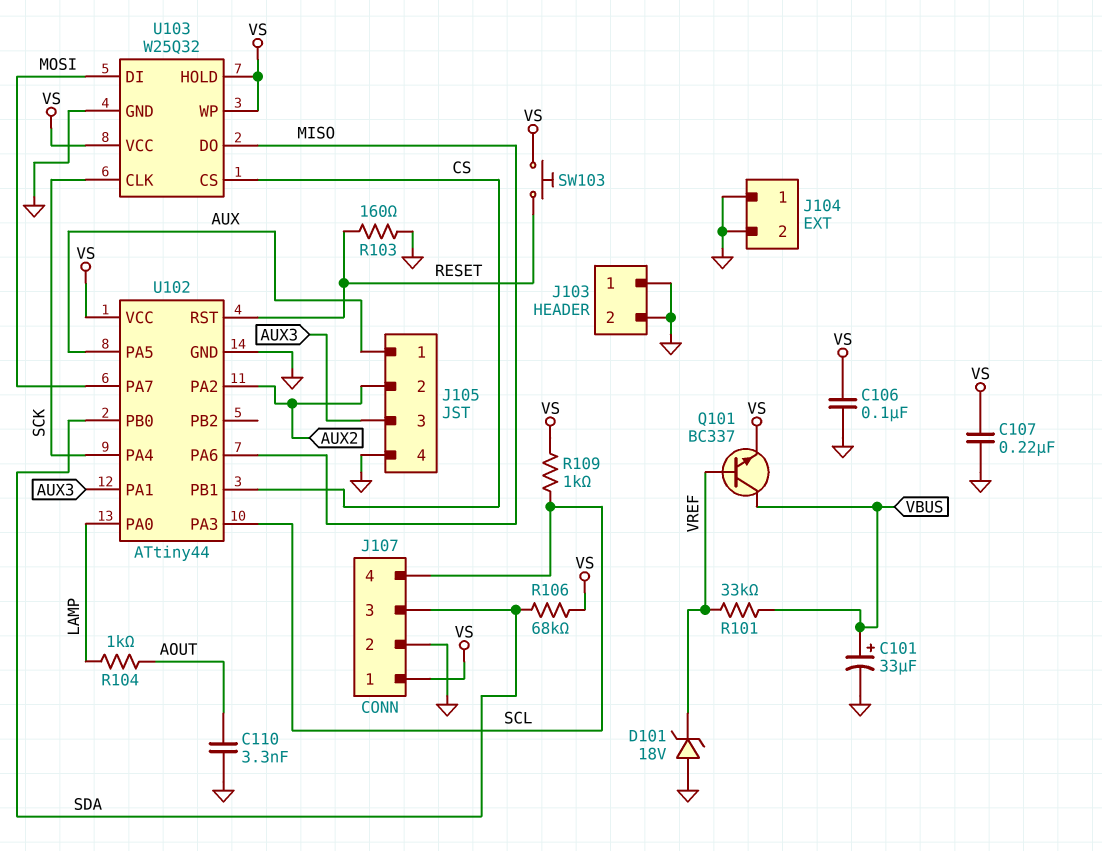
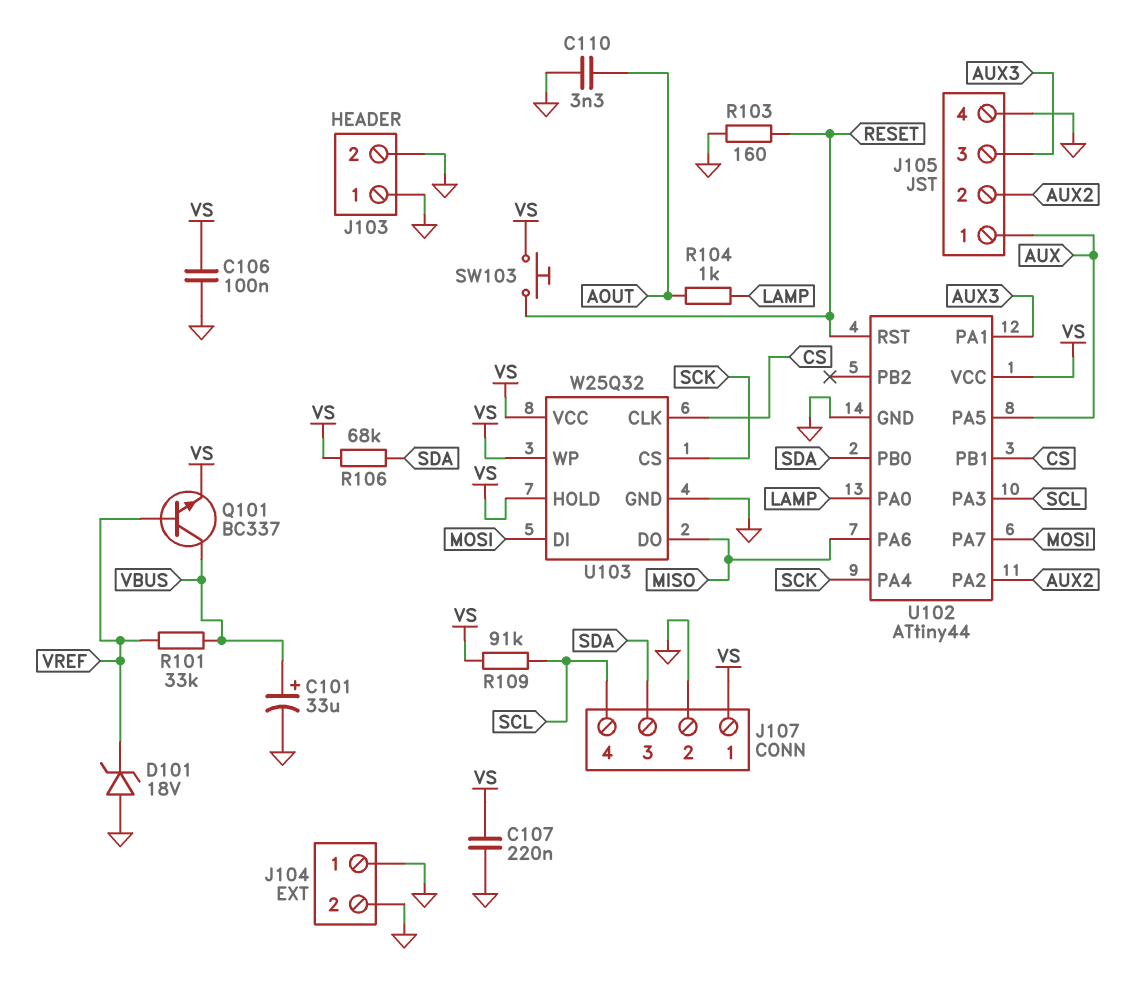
R109: 1k (SCL, VS) -> 91k (SCL, VS)
U103 pin CLK: SCK -> CS
U103 pin CS: CS -> SCK

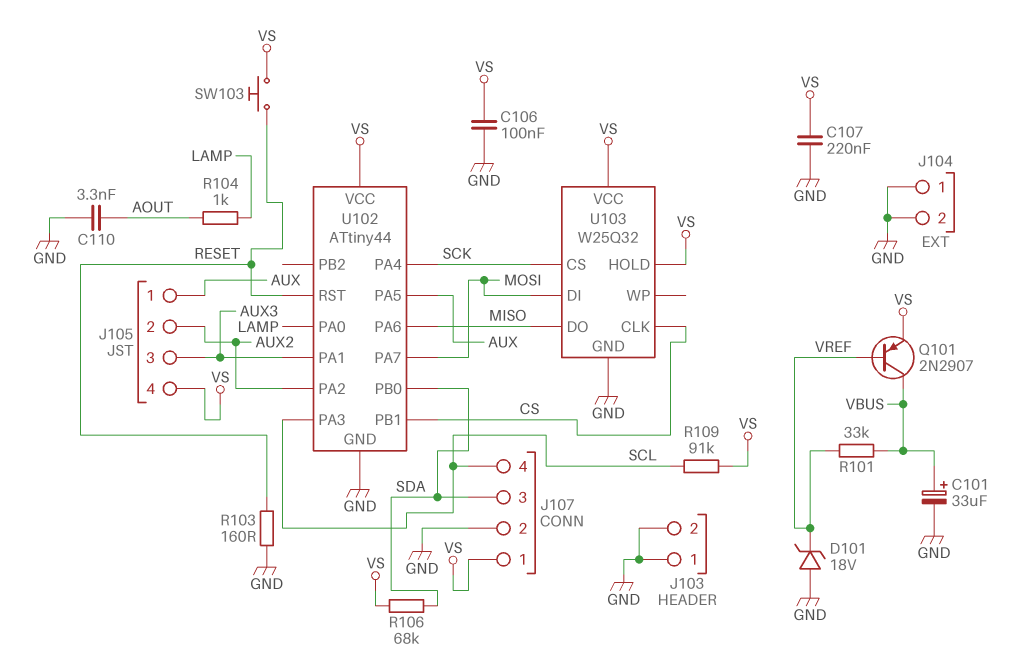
J105 pin 4: GND -> VS
Q101: NPN BC337 (B VREF, C VBUS, E VS) -> PNP 2N2907 (B VREF, C VBUS, E VS)
U103 pin WP: VS -> none

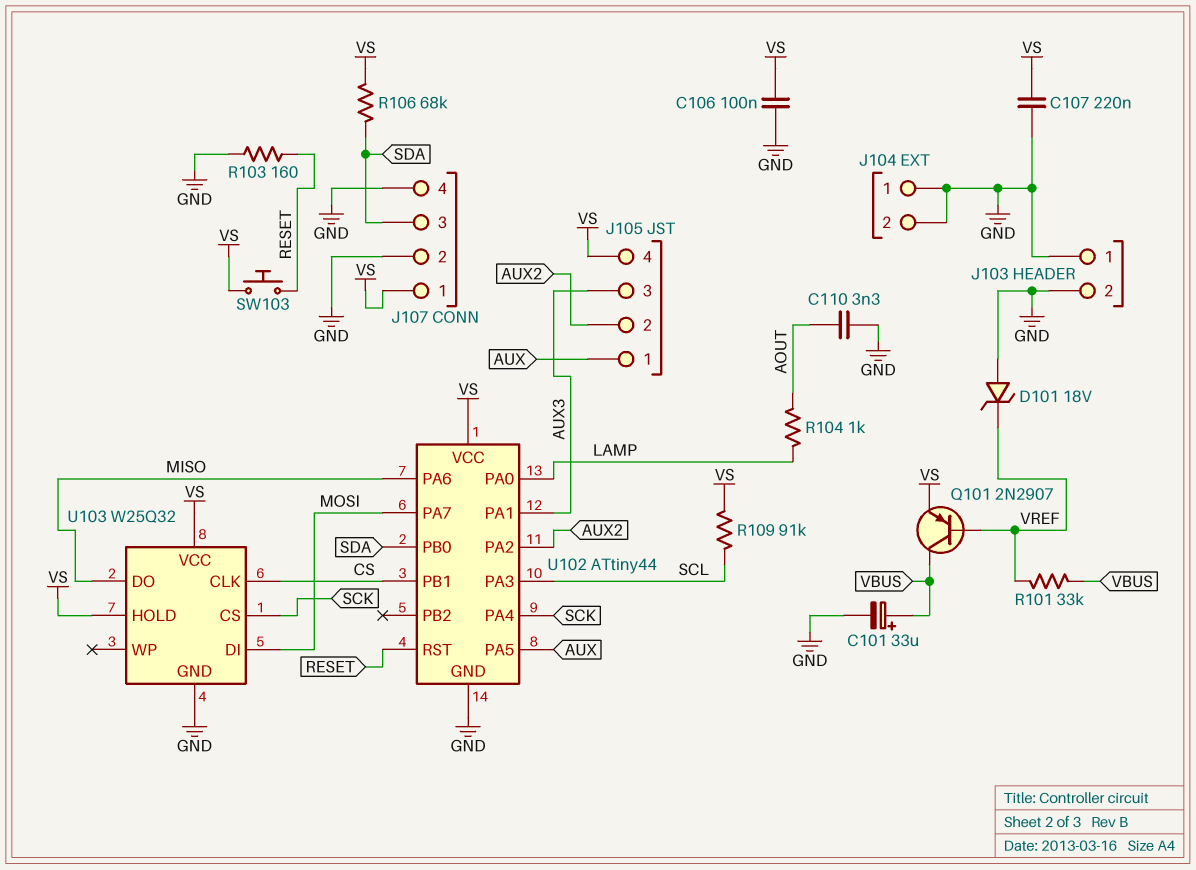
J107 pin 4: SCL -> GND

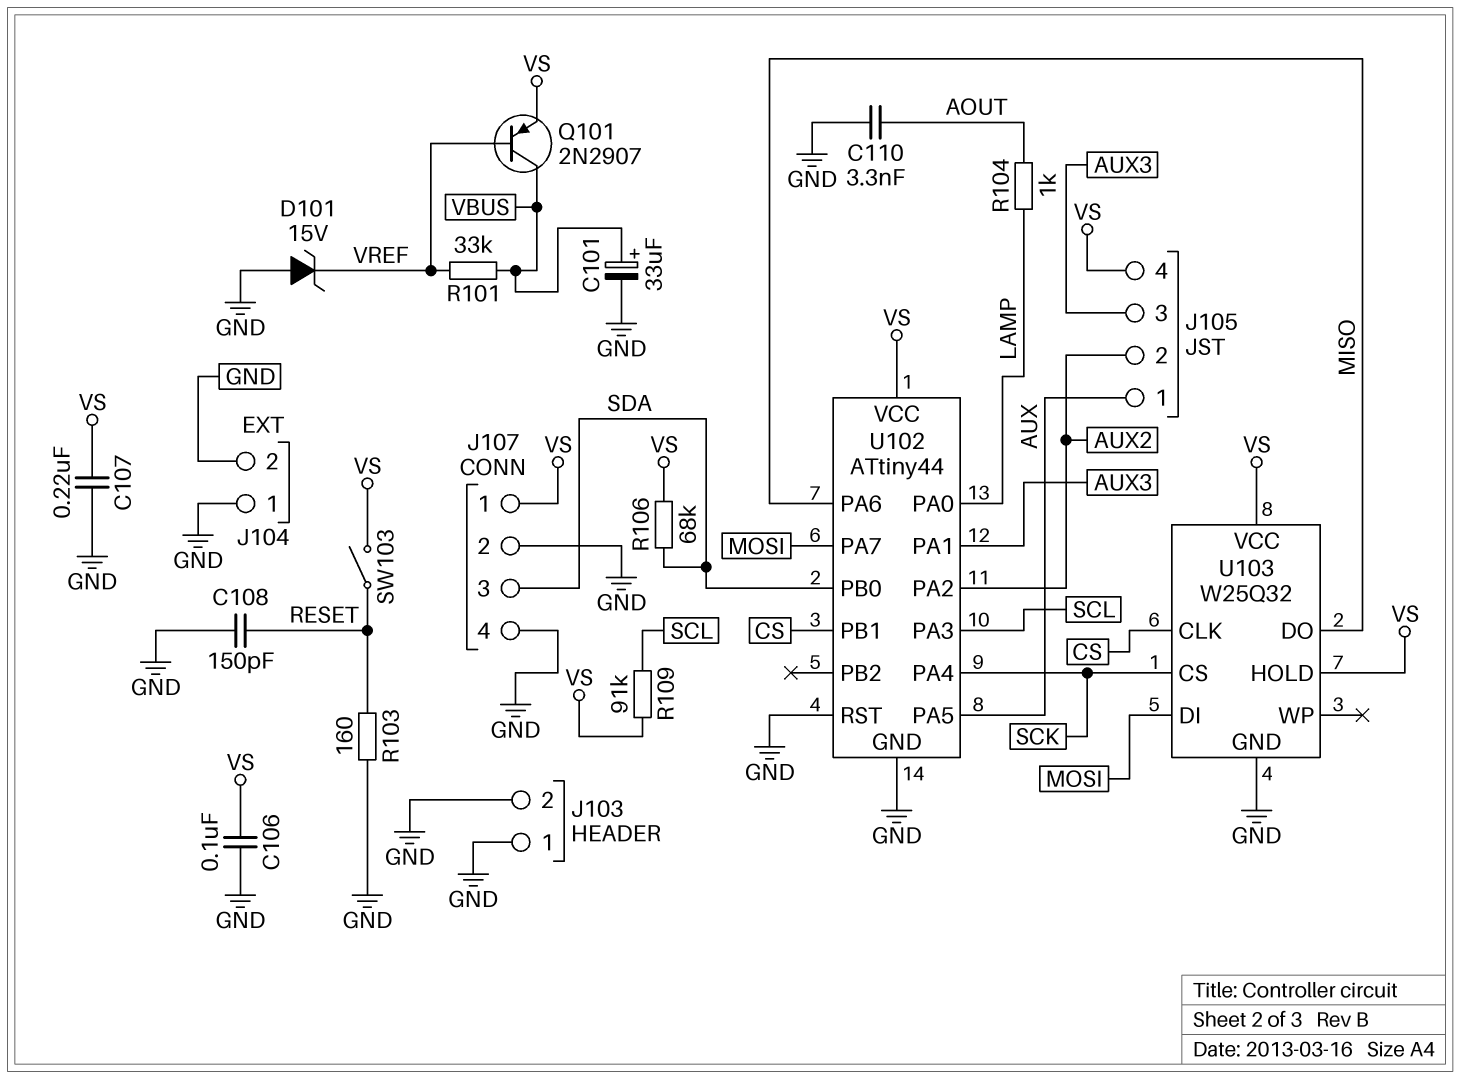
C108: none -> 150pF (GND, RESET)
D101: zener 18V (A GND, K VREF) -> zener 15V (A GND, K VREF)
SW103: button (RESET, VS) -> switch (RESET, VS)
U102 pin RST: RESET -> GND

